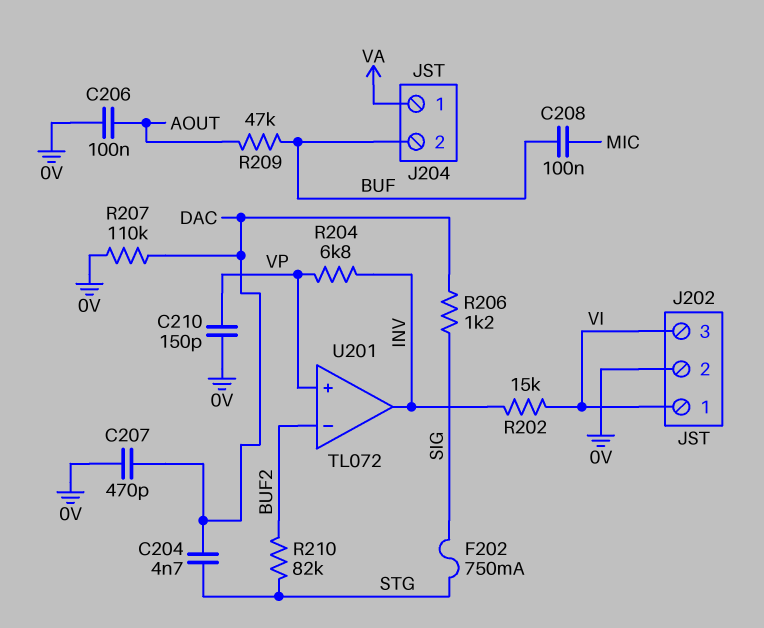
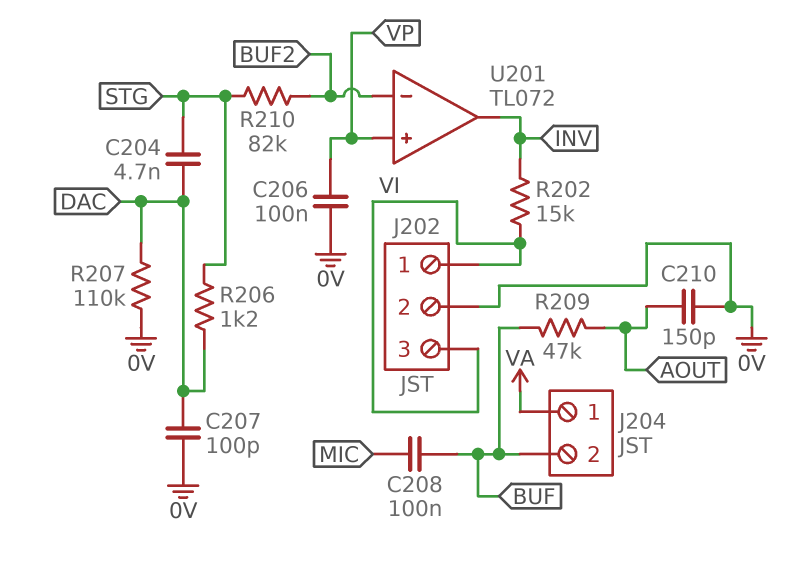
C206: 100nF (0V, AOUT) -> 100nF (0V, VP)
C207: 470pF (0V, DAC) -> 100pF (0V, DAC)
C210: 150pF (0V, VP) -> 150pF (0V, AOUT)
F202: 750mA (SIG, STG) -> none
R204: 6.8k (INV, VP) -> none
R206: 1.2k (DAC, SIG) -> 1.2k (DAC, STG)

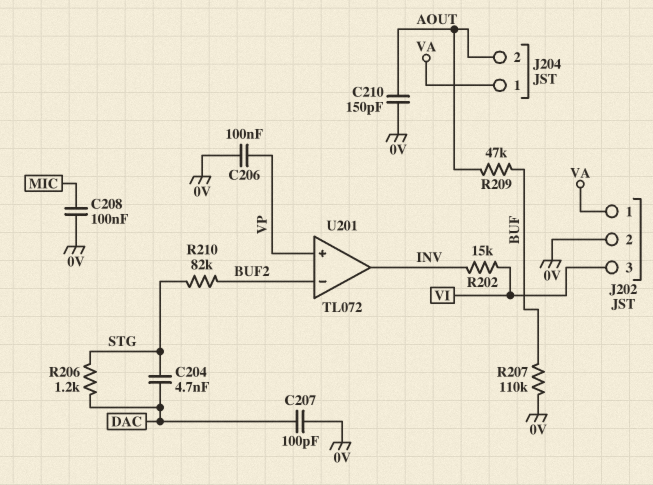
C208: 100nF (BUF, MIC) -> 100nF (0V, MIC)
J202 pin 1: VI -> VA
J204 pin 2: BUF -> AOUT
R207: 110k (0V, DAC) -> 110k (0V, BUF)

